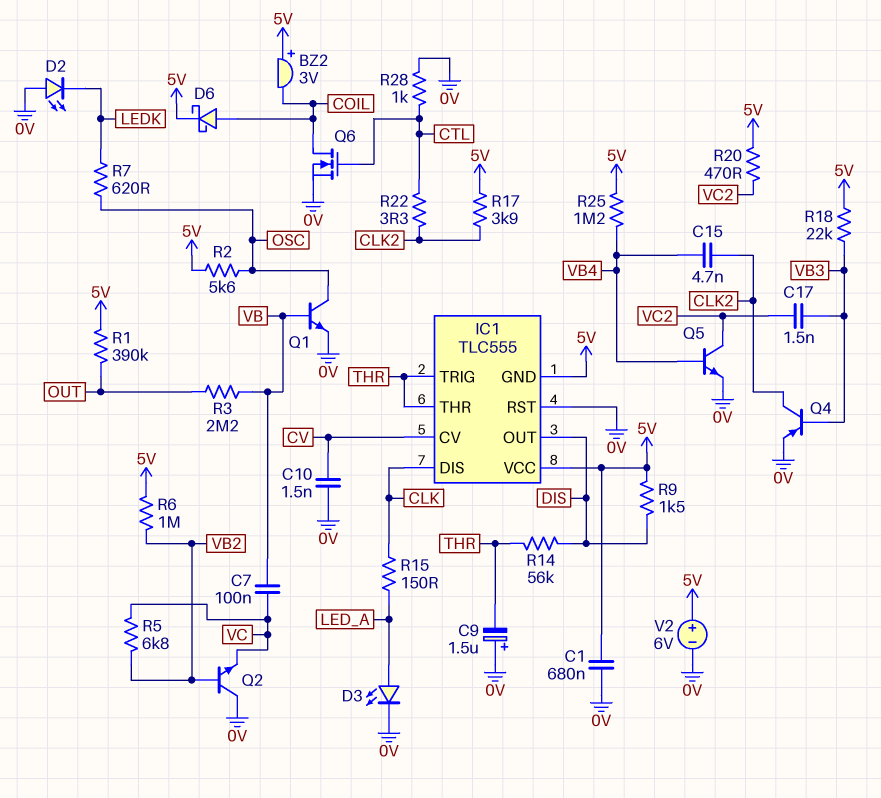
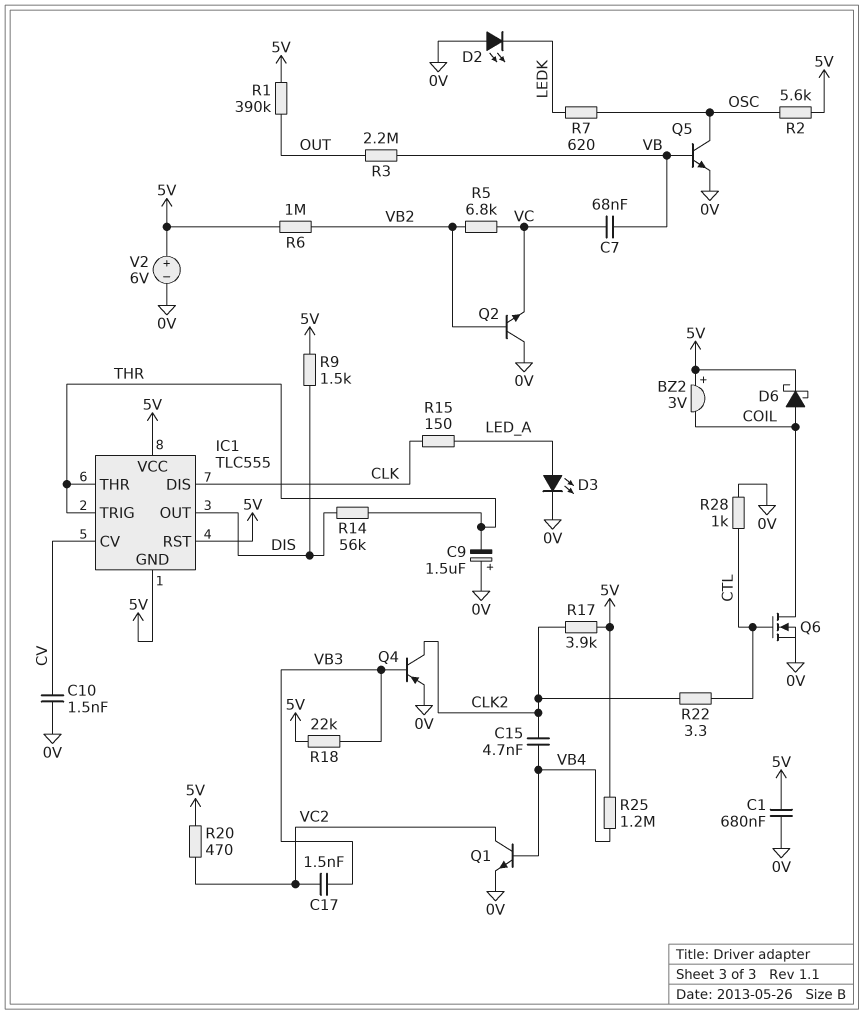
C7: 100nF (VB, VC) -> 68nF (VB, VC)
IC1 pin RST: 0V -> 5V
Q1: NPN (B VB, C OSC, E 0V) -> NPN (B VB4, C VC2, E 0V)
Q5: NPN (B VB4, C VC2, E 0V) -> NPN (B VB, C OSC, E 0V)

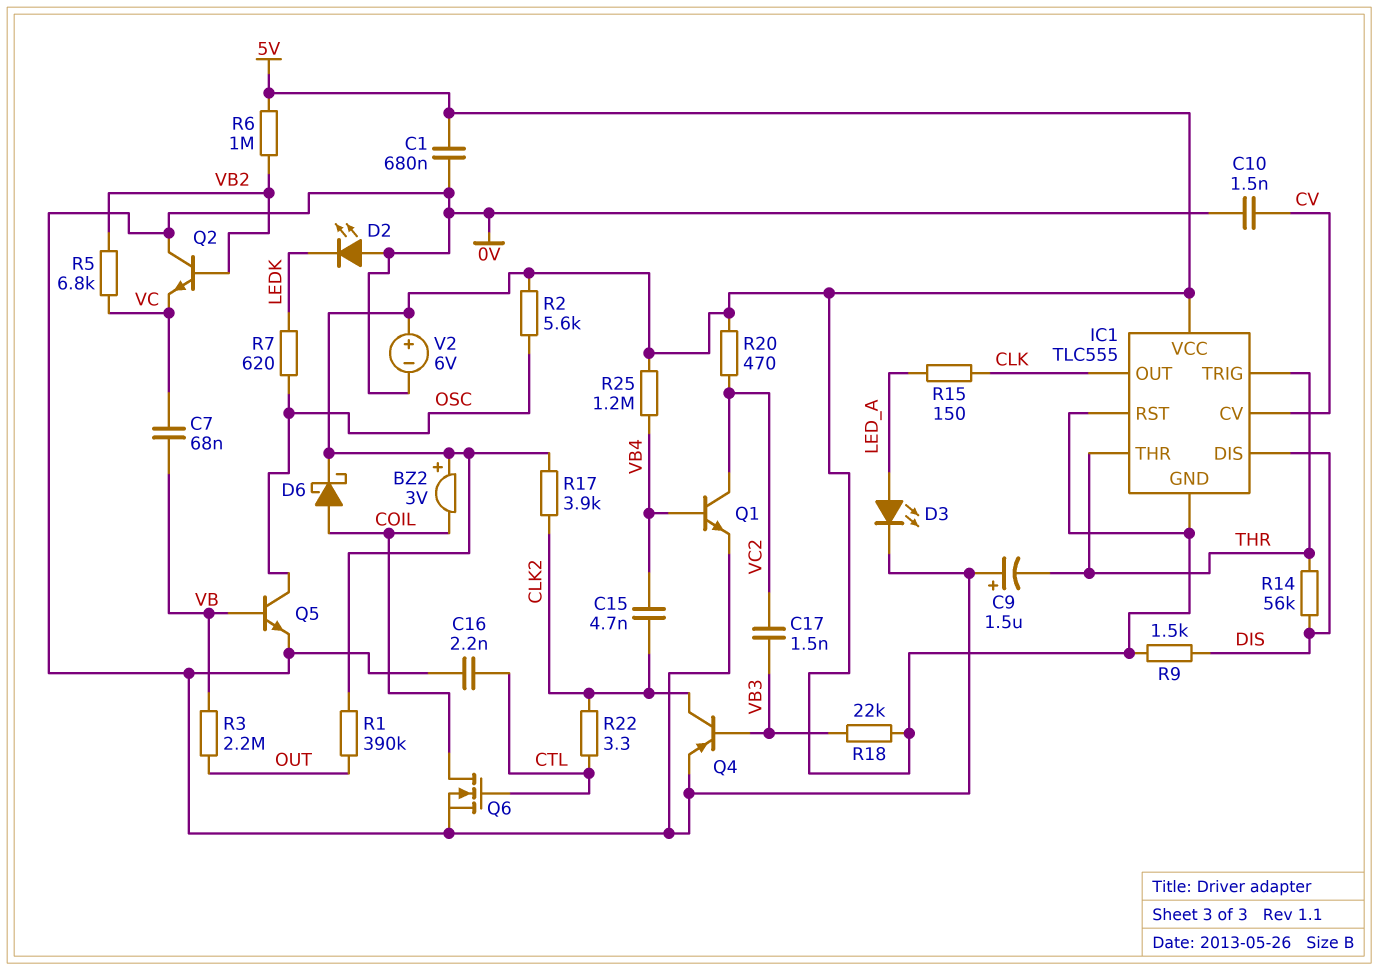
C16: none -> 2.2nF (0V, CTL)
IC1 pin DIS: CLK -> DIS
IC1 pin OUT: DIS -> CLK
R28: 1k (0V, CTL) -> none

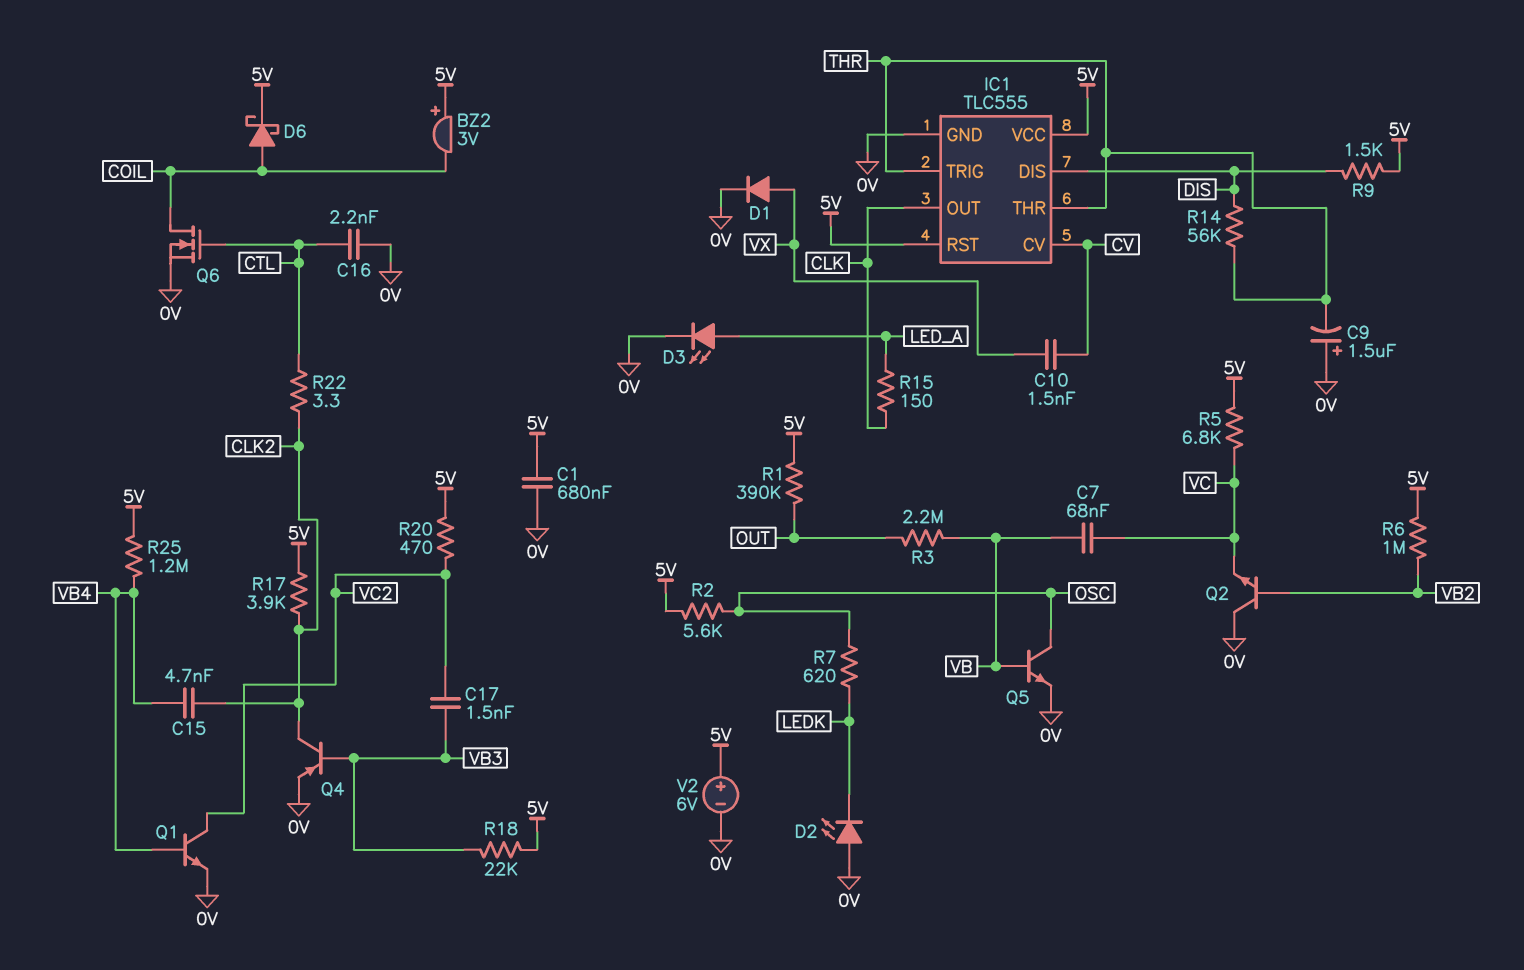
C10: 1.5nF (0V, CV) -> 1.5nF (CV, VX)
D1: none -> diode (A VX, K 0V)
IC1 pin GND: 5V -> 0V
R5: 6.8k (VB2, VC) -> 6.8k (5V, VC)

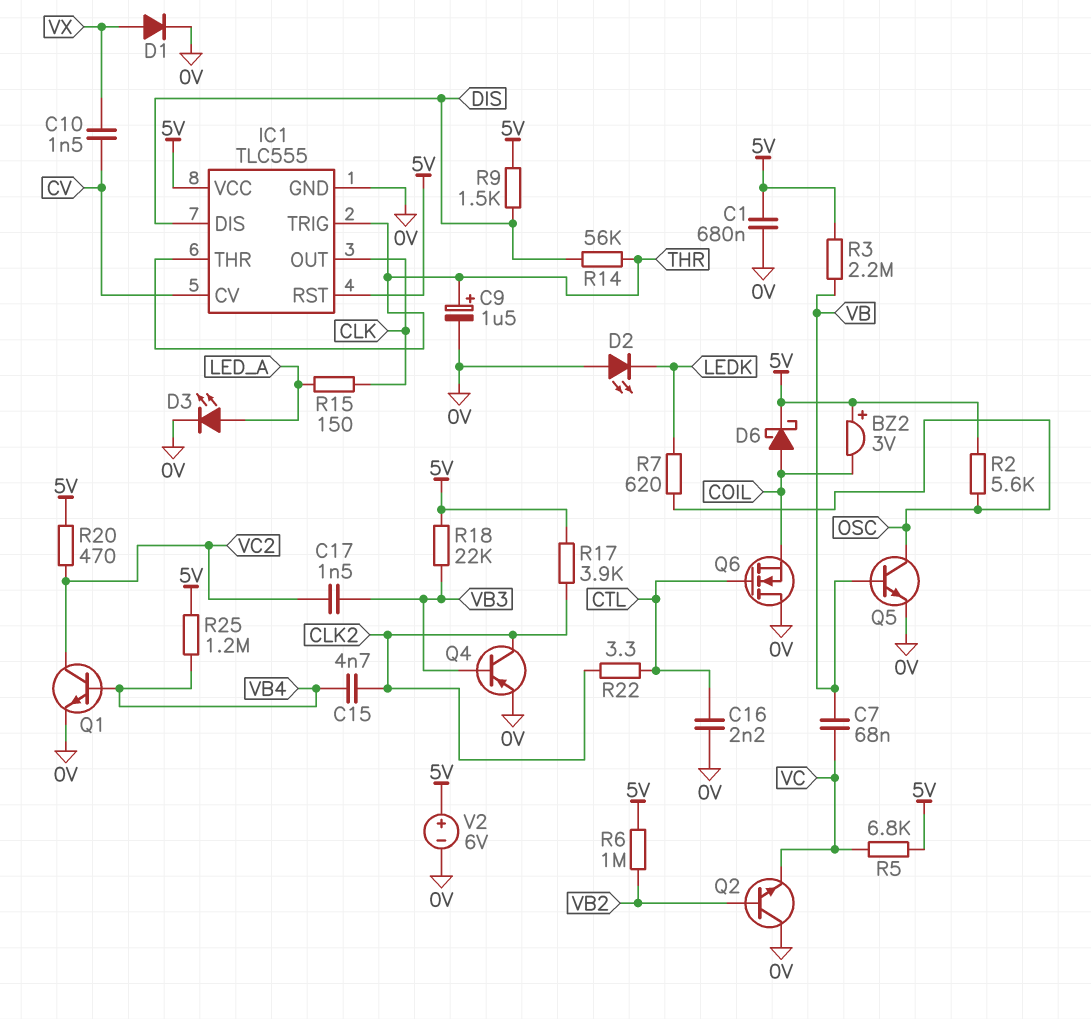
C9: 1.5uF (plus 0V, minus THR) -> 1.5uF (plus THR, minus 0V)
Q6: NMOS (G CTL, D COIL, S 0V) -> NMOS (G CTL, D 0V, S COIL)
R1: 390k (5V, OUT) -> none
R3: 2.2M (OUT, VB) -> 2.2M (5V, VB)

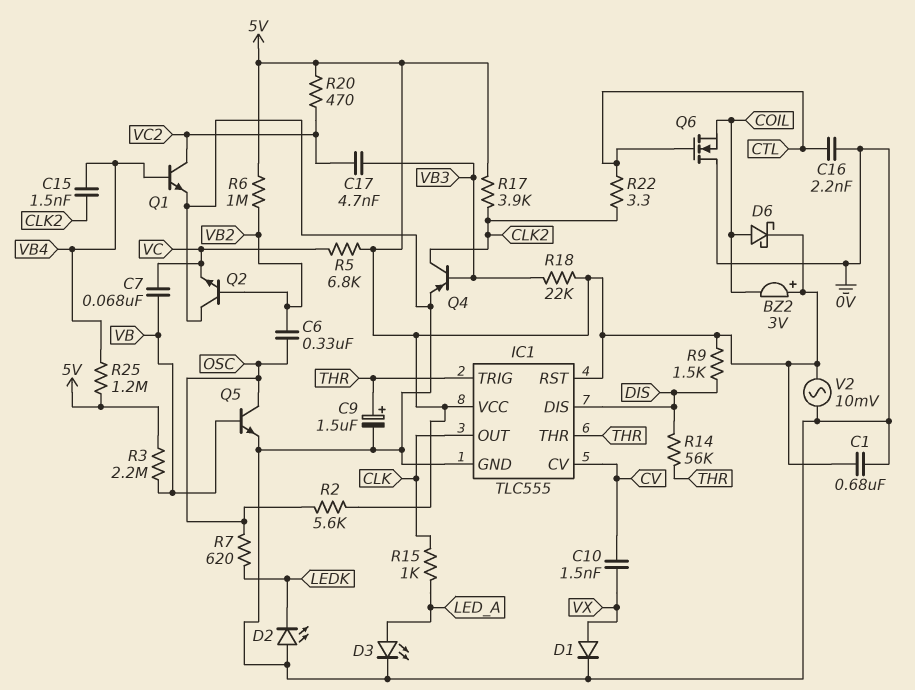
C6: none -> 330nF (OSC, VB2)
C15: 4.7nF (CLK2, VB4) -> 1.5nF (CLK2, VB4)
C17: 1.5nF (VB3, VC2) -> 4.7nF (VB3, VC2)
R15: 150 (CLK, LED_A) -> 1k (CLK, LED_A)
V2: 6V (plus 5V, minus 0V) -> AC 10mV (0V, 5V)

